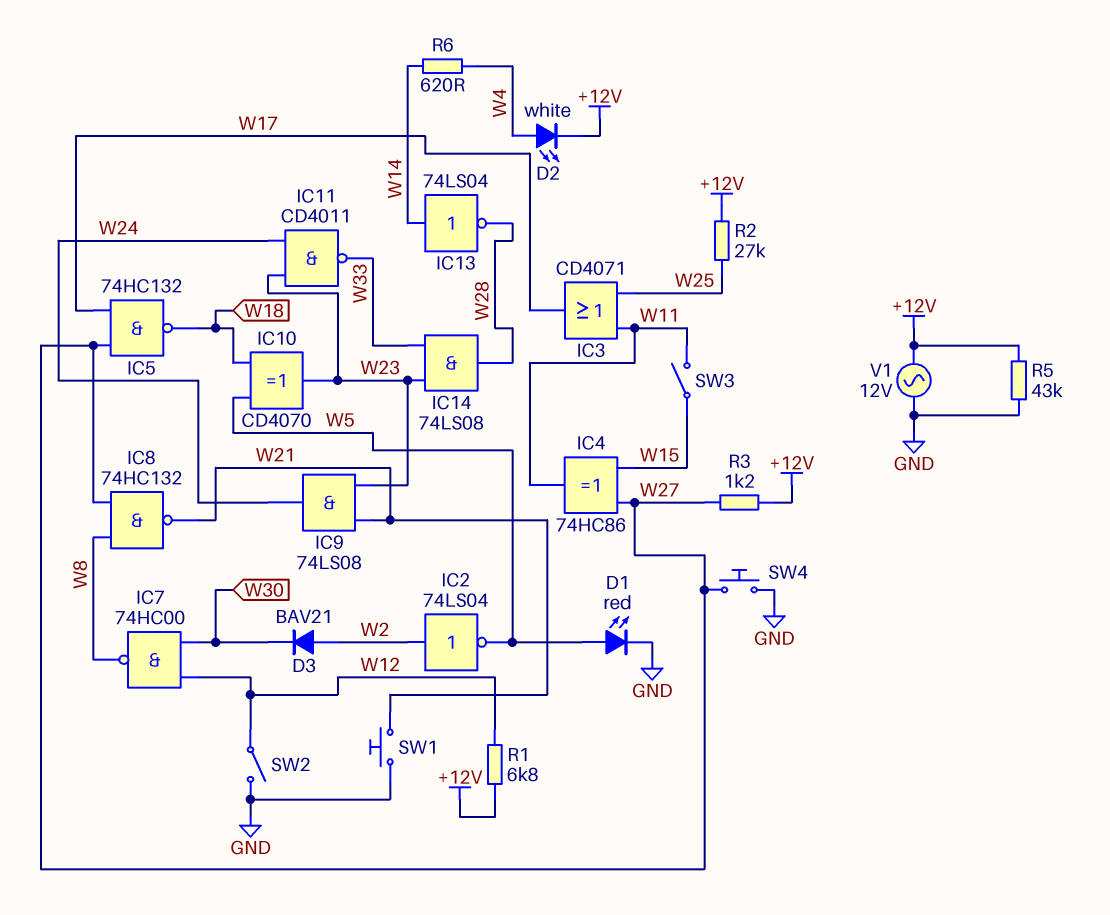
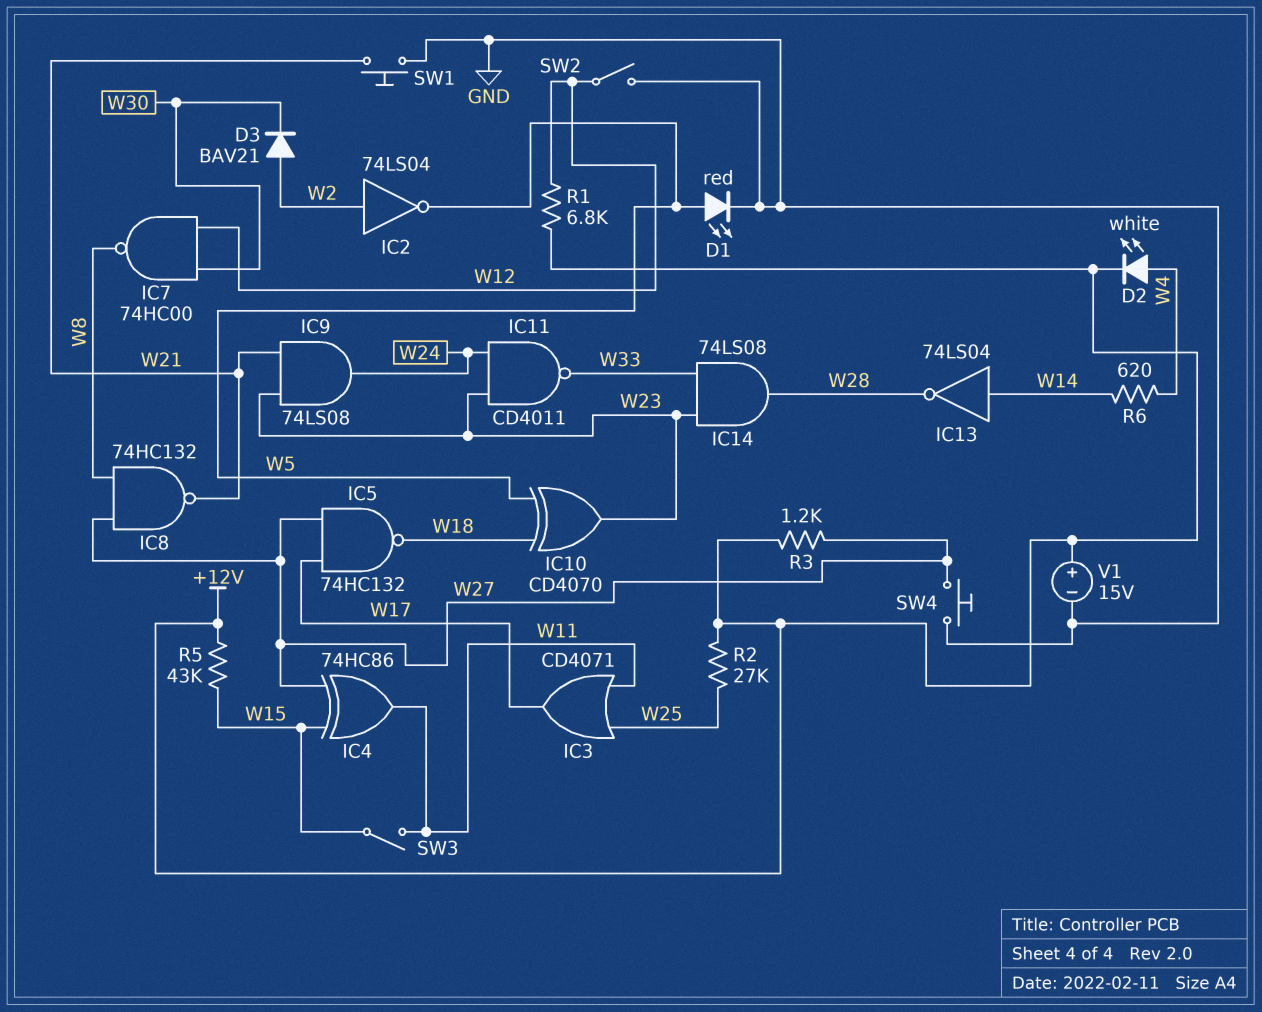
R5: 43k (+12V, GND) -> 43k (+12V, W15)
V1: AC 12V (+12V, GND) -> 15V (plus +12V, minus GND)

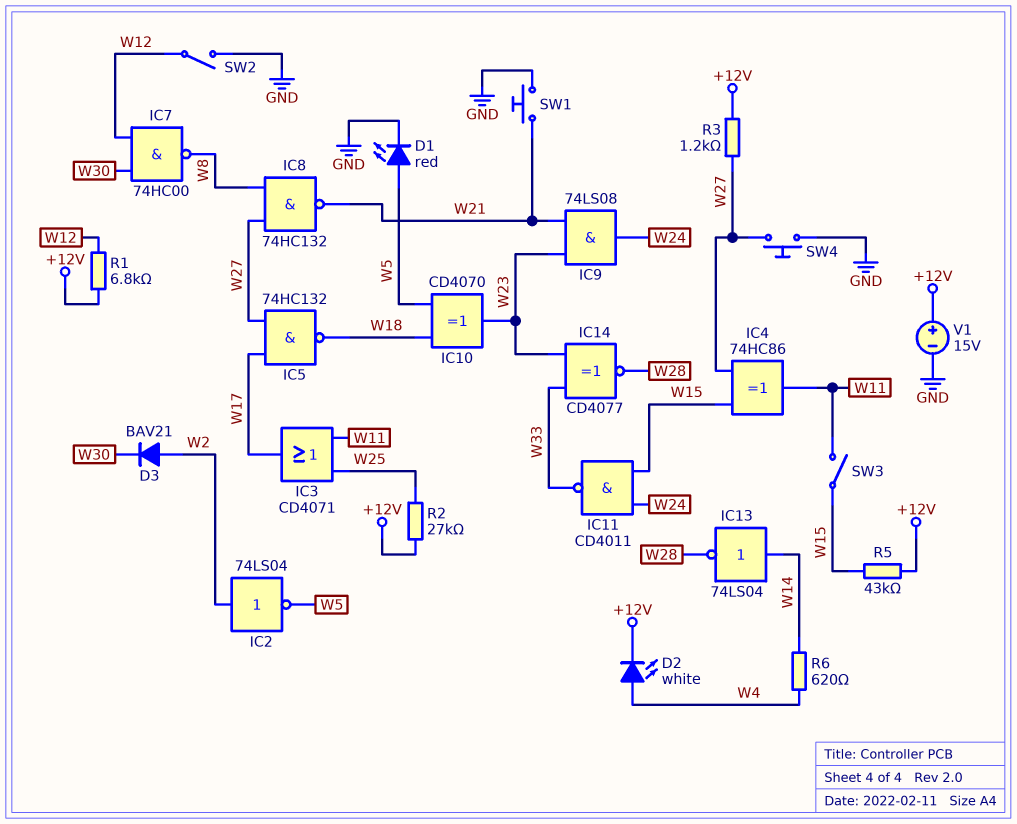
IC11: NAND CD4011 (in W23, in W24, out W33) -> NAND CD4011 (in W15, in W24, out W33)
IC14: AND 74LS08 (in W23, in W33, out W28) -> XNOR CD4077 (in W23, in W33, out W28)

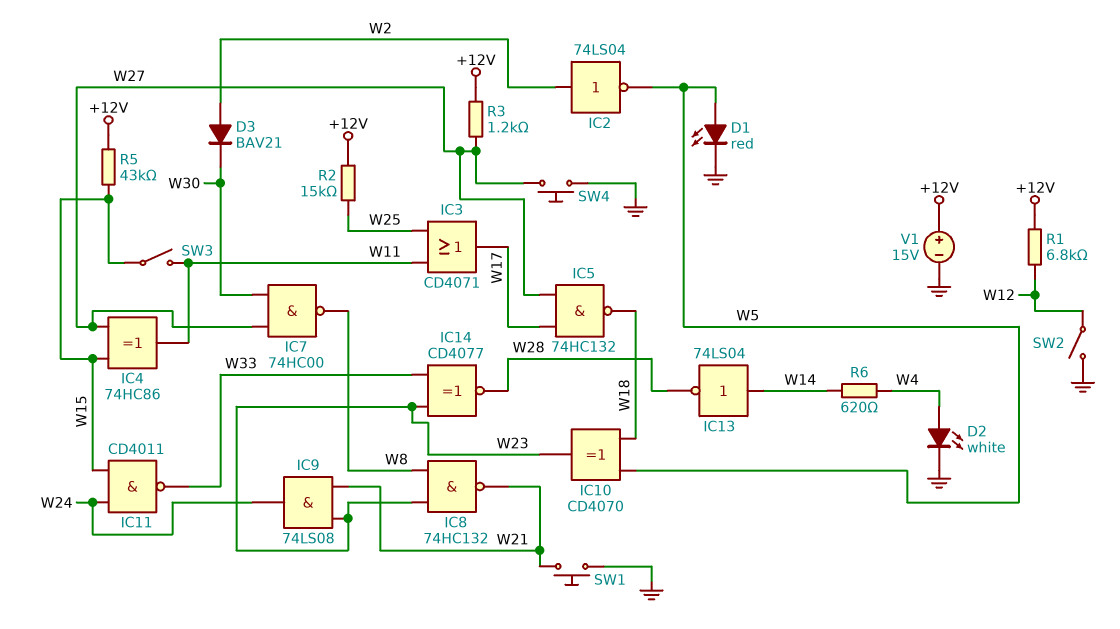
D2: LED white (A W4, K +12V) -> LED white (A W4, K GND)
IC7: NAND 74HC00 (in W12, in W30, out W8) -> NAND 74HC00 (in W27, in W30, out W8)
IC8: NAND 74HC132 (in W8, in W27, out W21) -> NAND 74HC132 (in W8, in W23, out W21)
R2: 27k (+12V, W25) -> 15k (+12V, W25)

